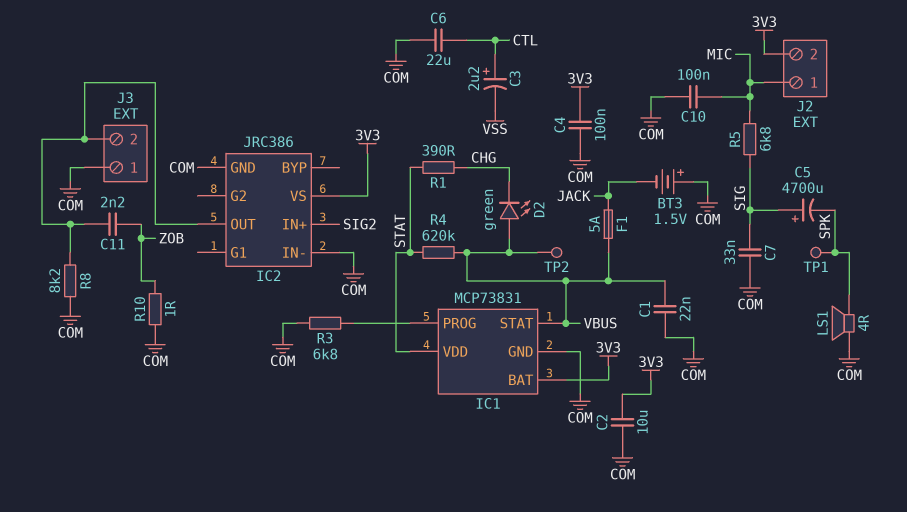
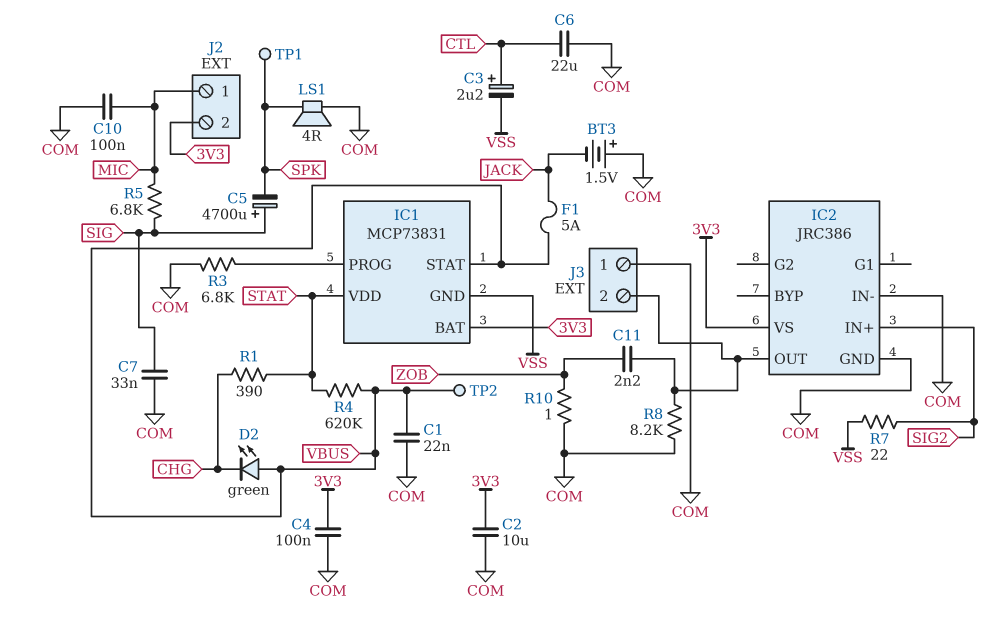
IC1 pin GND: COM -> VSS
R7: none -> 22 (SIG2, VSS)

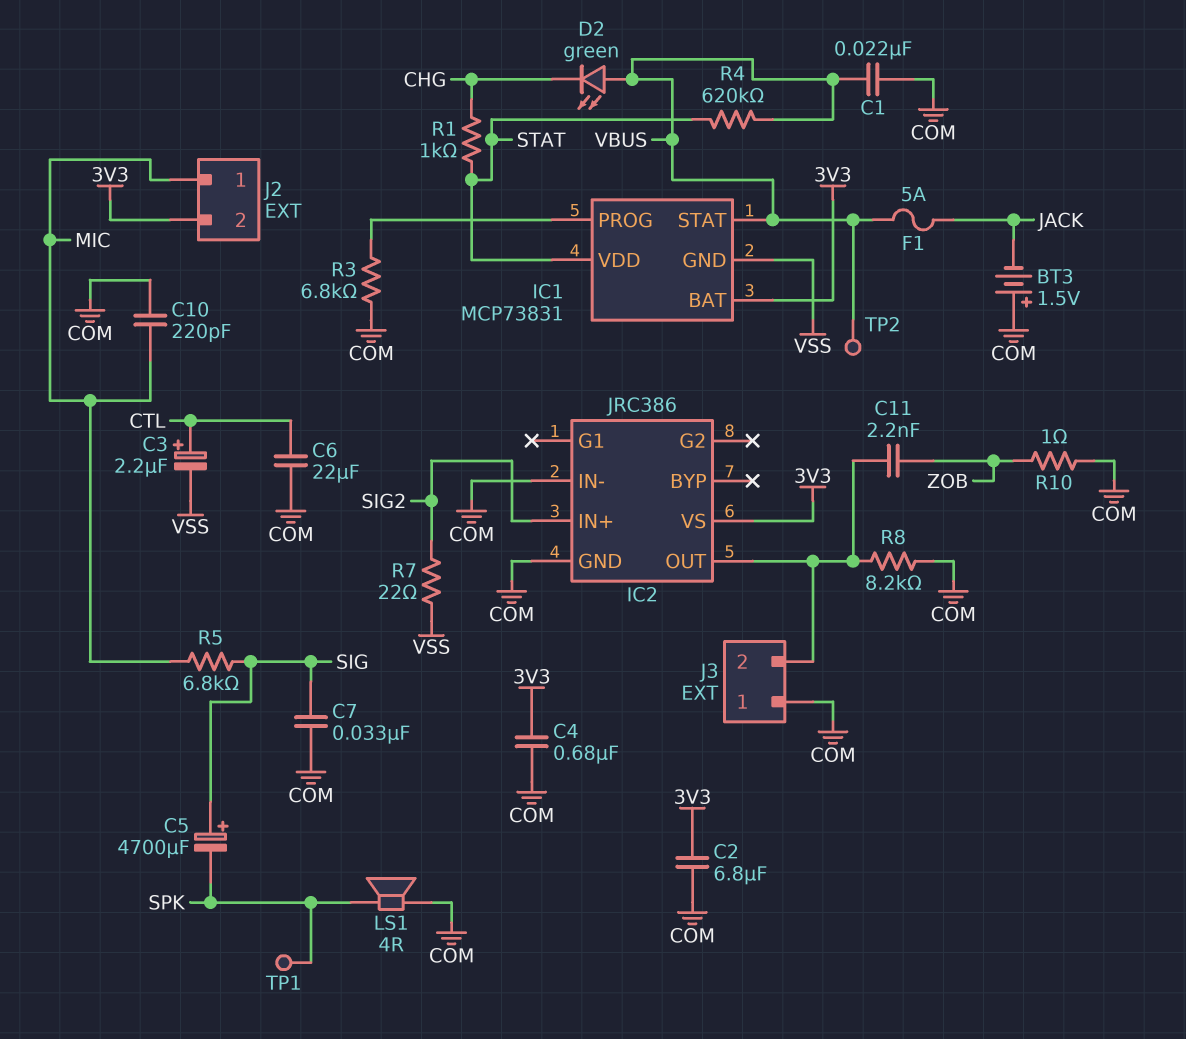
C2: 10uF (3V3, COM) -> 6.8uF (3V3, COM)
C4: 100nF (3V3, COM) -> 680nF (3V3, COM)
C10: 100nF (COM, MIC) -> 220pF (COM, MIC)
R1: 390 (CHG, STAT) -> 1k (CHG, STAT)

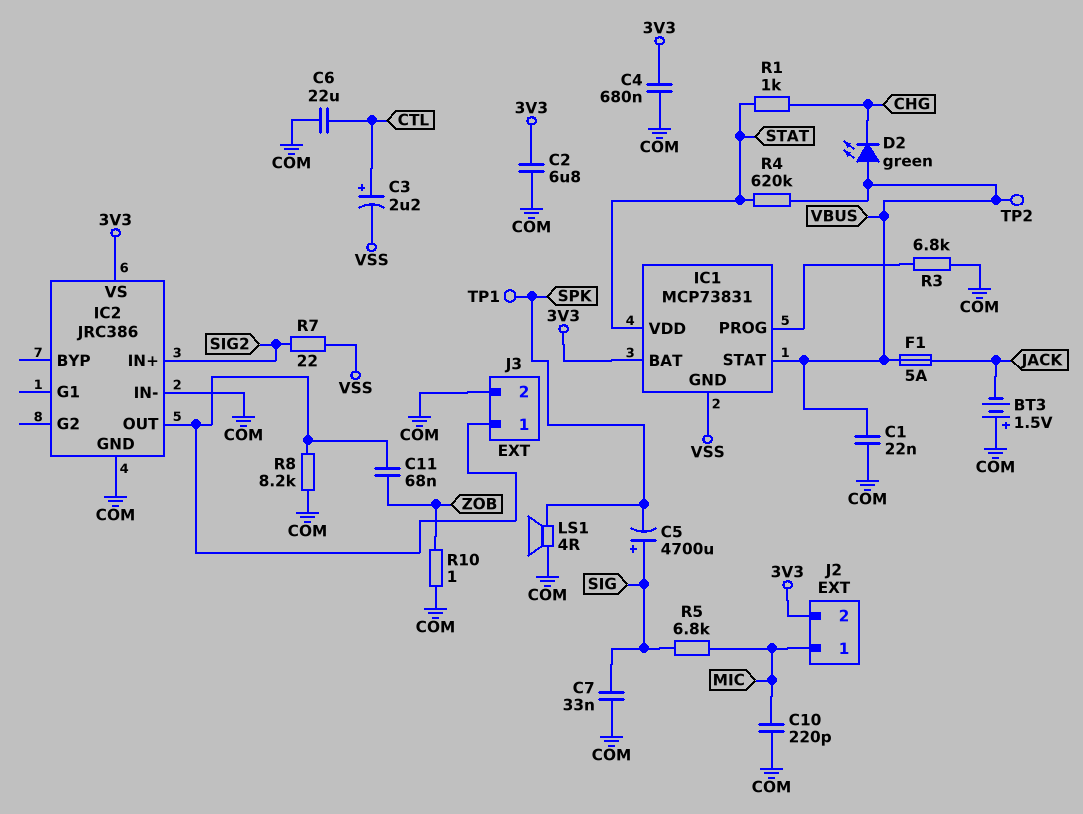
C11: 2.2nF (IC2/OUT, ZOB) -> 68nF (IC2/OUT, ZOB)
J3 pin 1: COM -> IC2/OUT
J3 pin 2: IC2/OUT -> COM

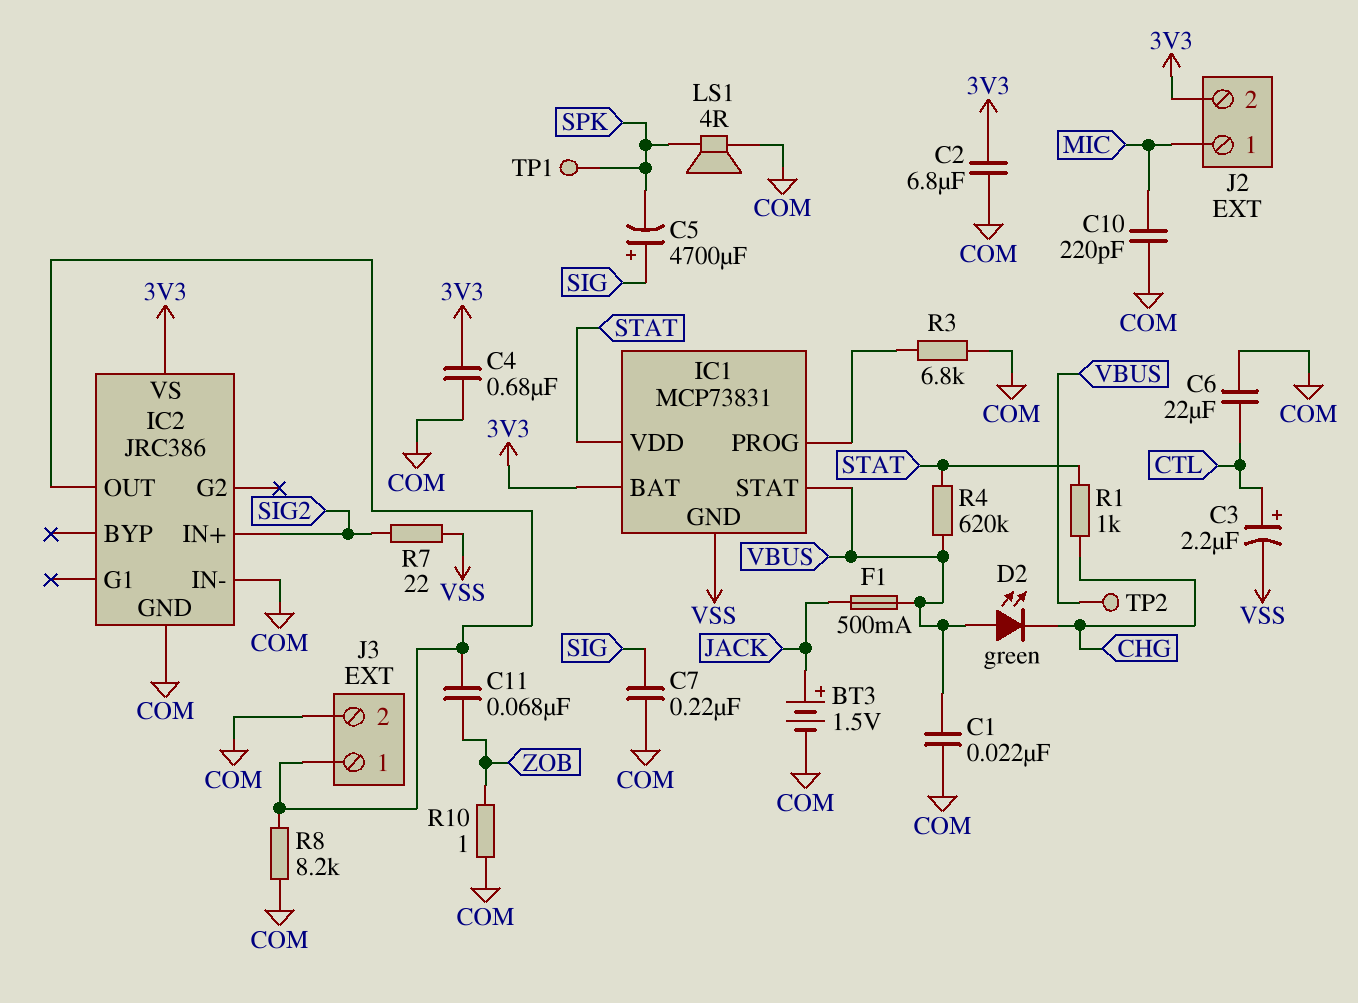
BT3: 1.5V (plus COM, minus JACK) -> 1.5V (plus JACK, minus COM)
C7: 33nF (COM, SIG) -> 220nF (COM, SIG)
F1: 5A (JACK, VBUS) -> 500mA (JACK, VBUS)
R5: 6.8k (MIC, SIG) -> none

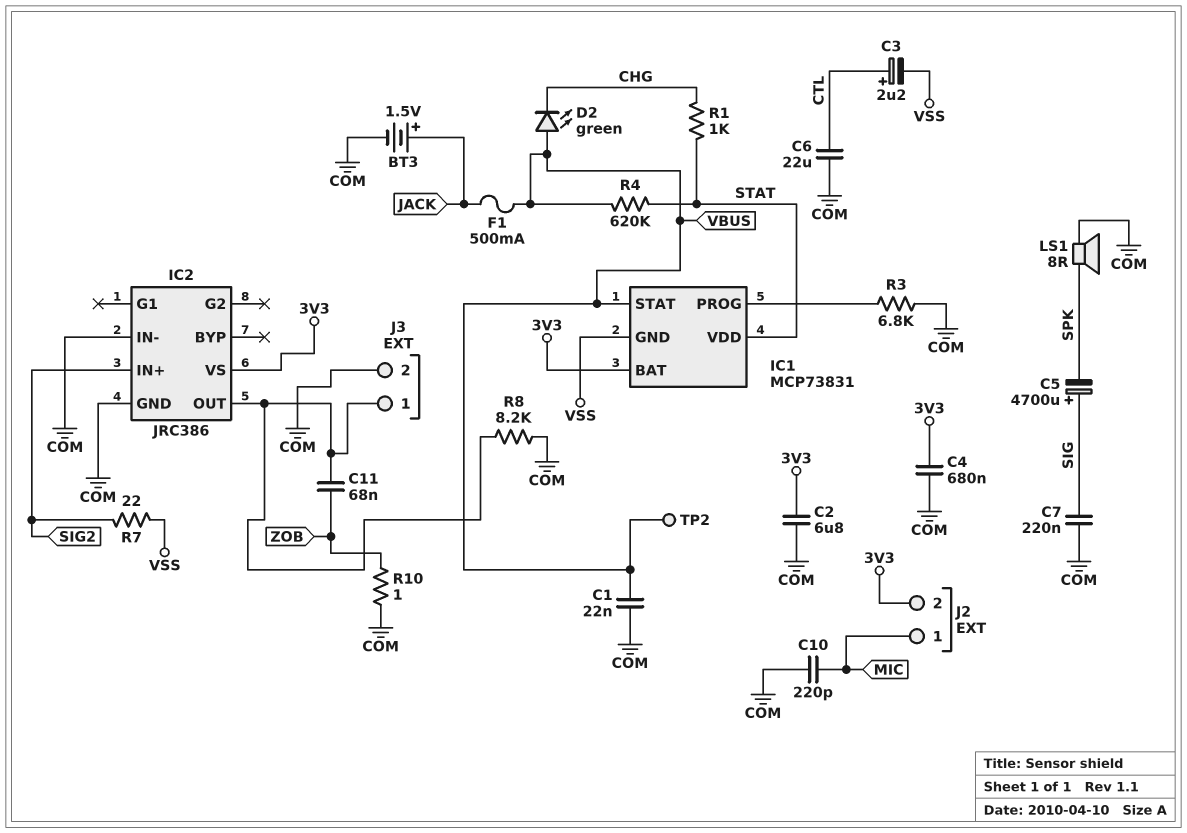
LS1: speaker 4R (COM, SPK) -> speaker 8R (COM, SPK)
TP1: test point (SPK) -> none

